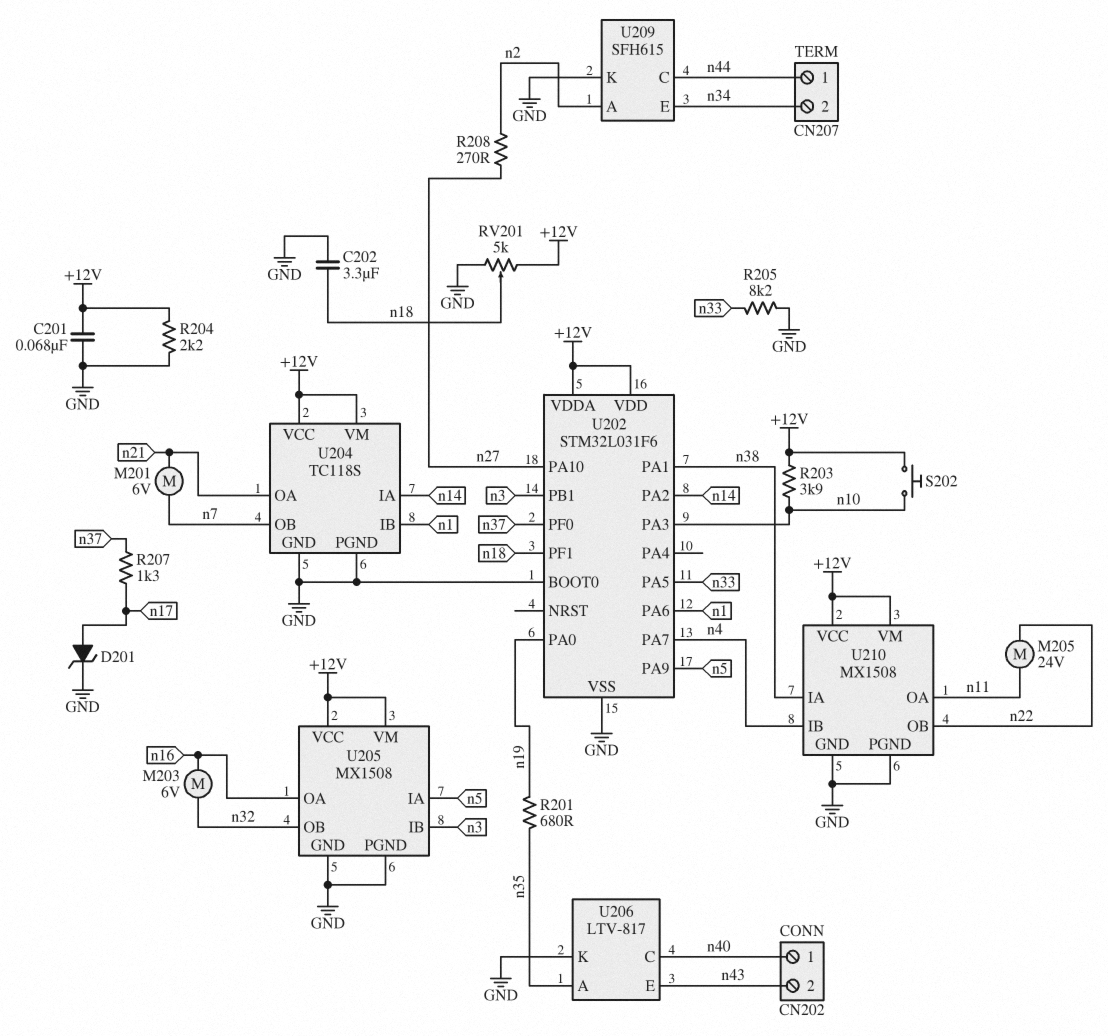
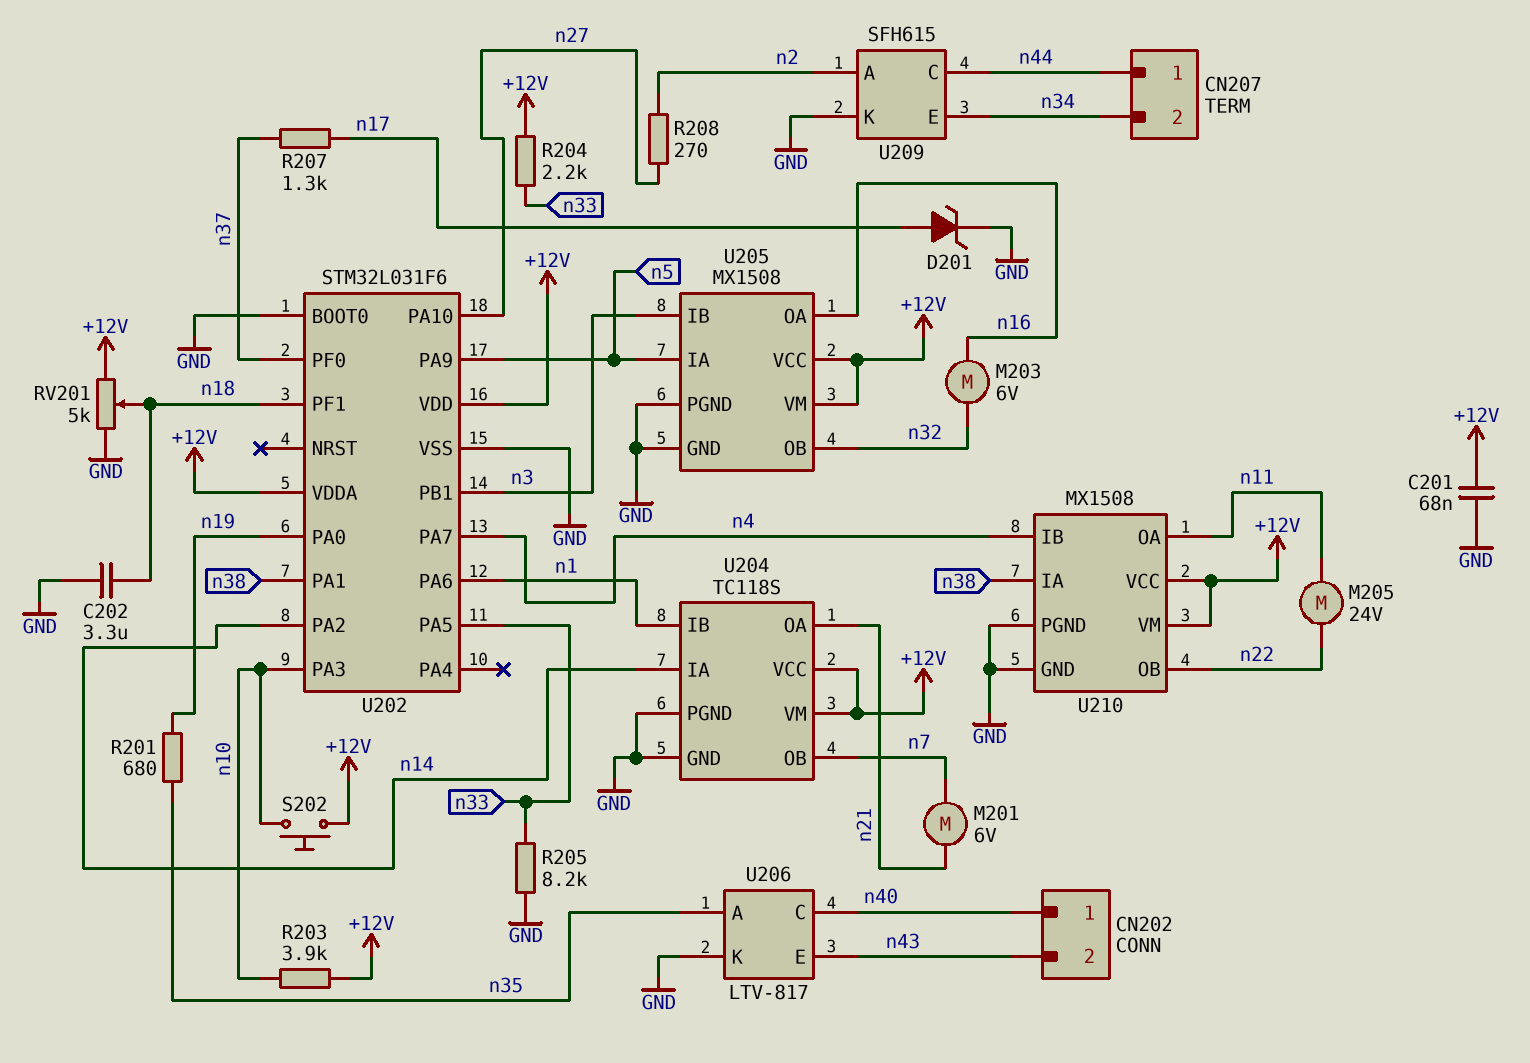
R204: 2.2k (+12V, GND) -> 2.2k (+12V, n33)

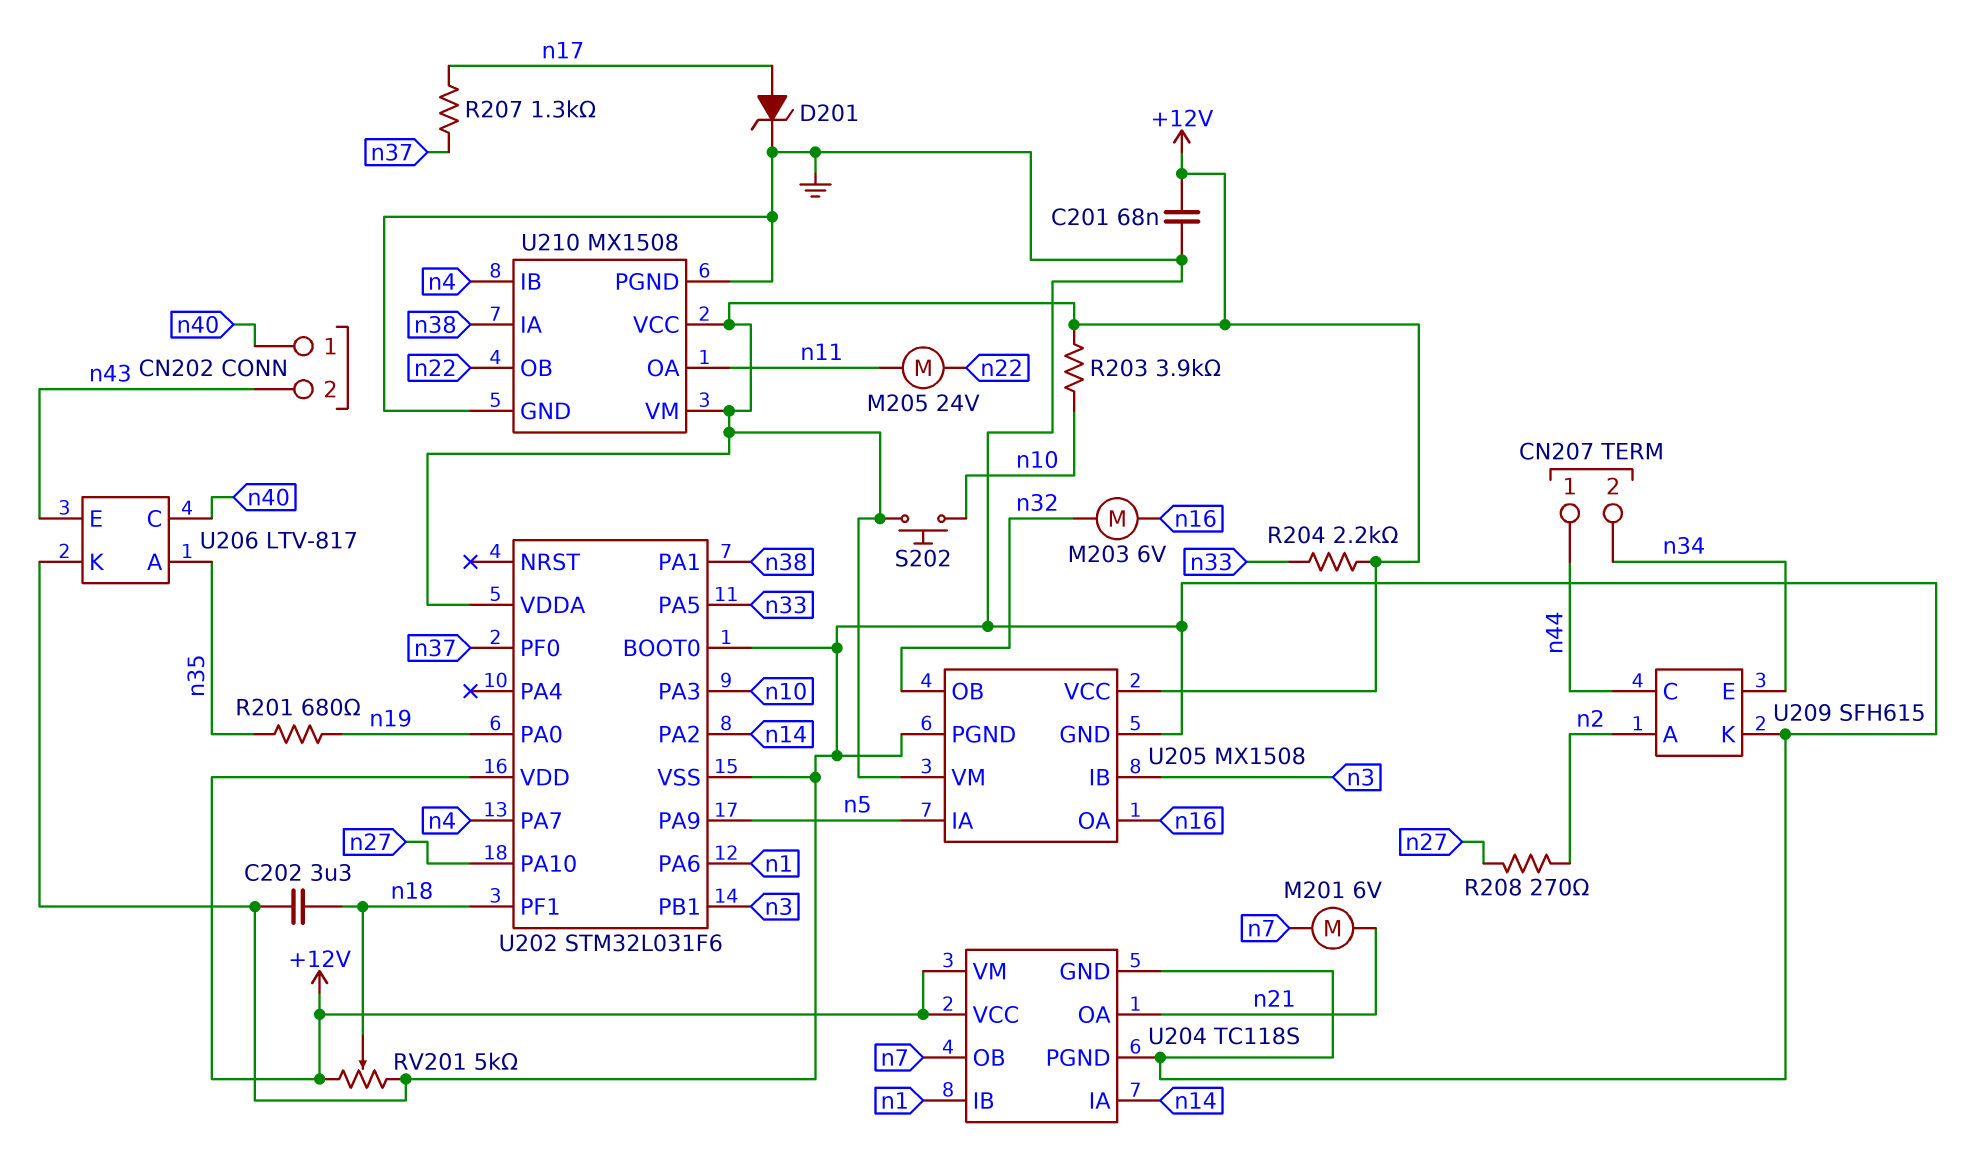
R205: 8.2k (GND, n33) -> none

